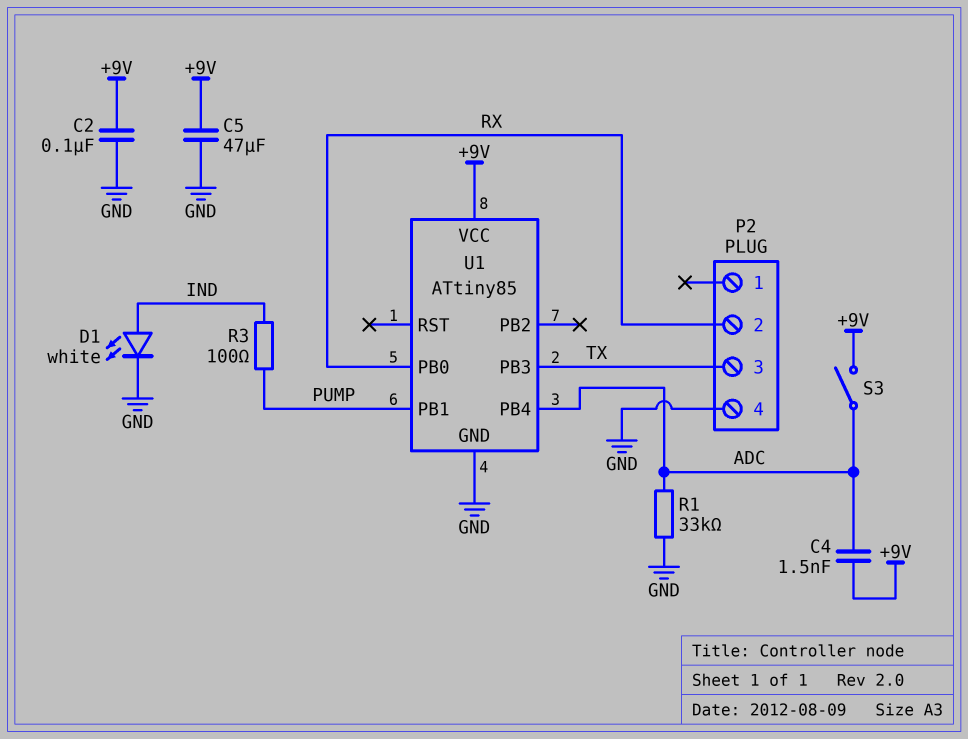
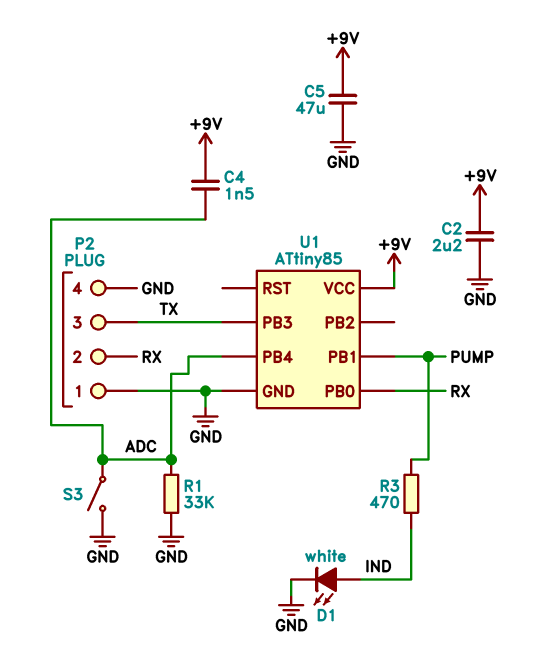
C2: 100nF (+9V, GND) -> 2.2uF (+9V, GND)
P2 pin 1: none -> GND
R3: 100 (IND, PUMP) -> 470 (IND, PUMP)
S3: switch (+9V, ADC) -> switch (ADC, GND)

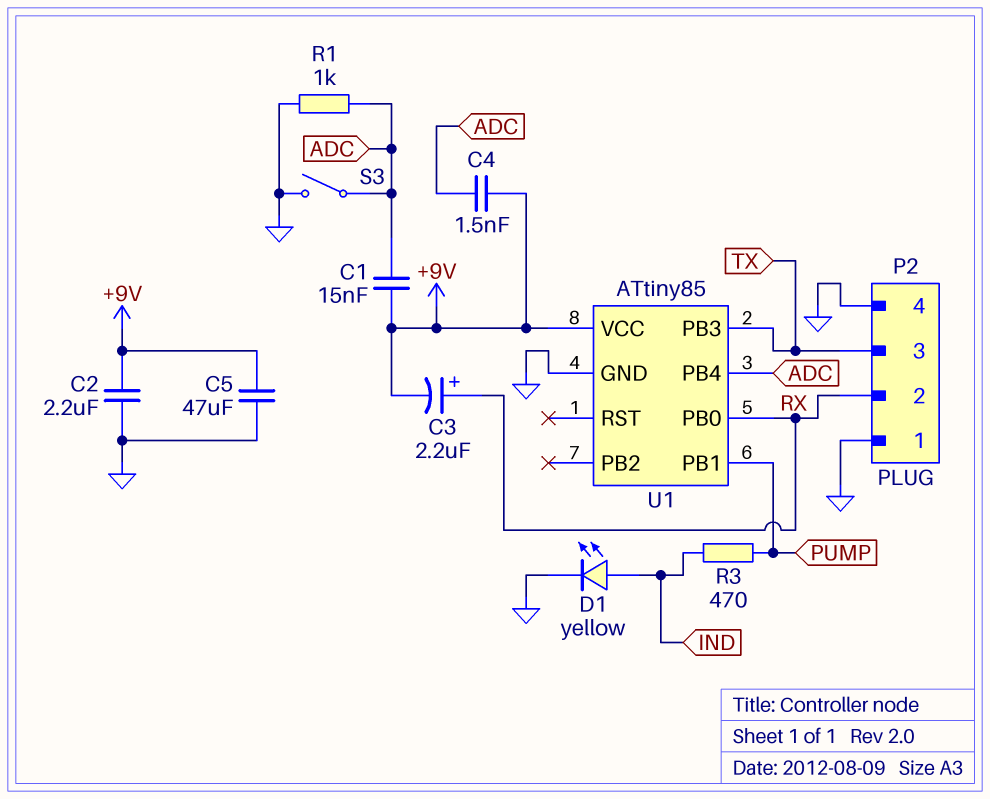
C1: none -> 15nF (+9V, ADC)
C3: none -> 2.2uF (plus RX, minus +9V)
D1: LED white (A IND, K GND) -> LED yellow (A IND, K GND)
R1: 33k (ADC, GND) -> 1k (ADC, GND)

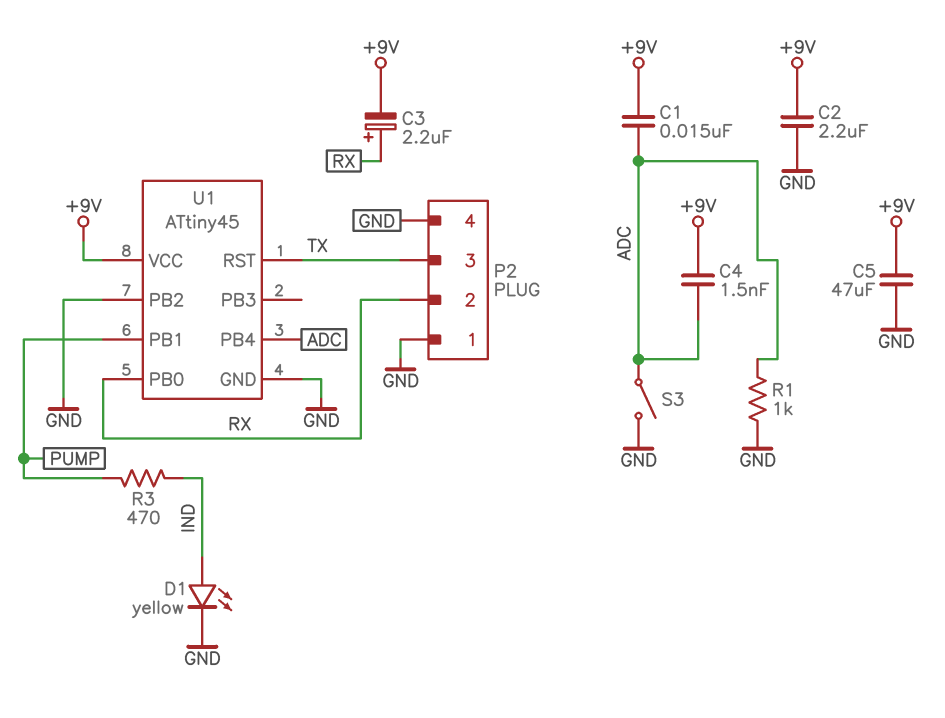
U1: ATtiny85 -> ATtiny45
U1 pin PB2: none -> GND
U1 pin PB3: TX -> none
U1 pin RST: none -> TX

